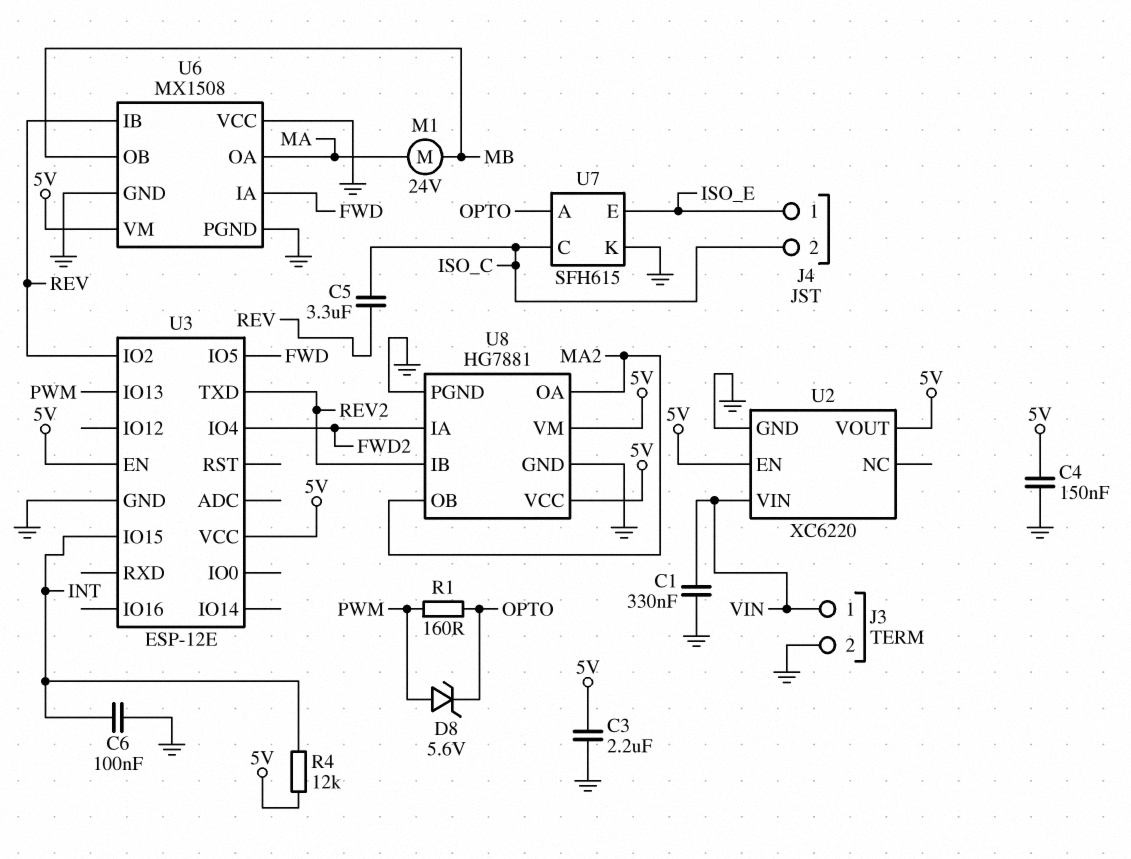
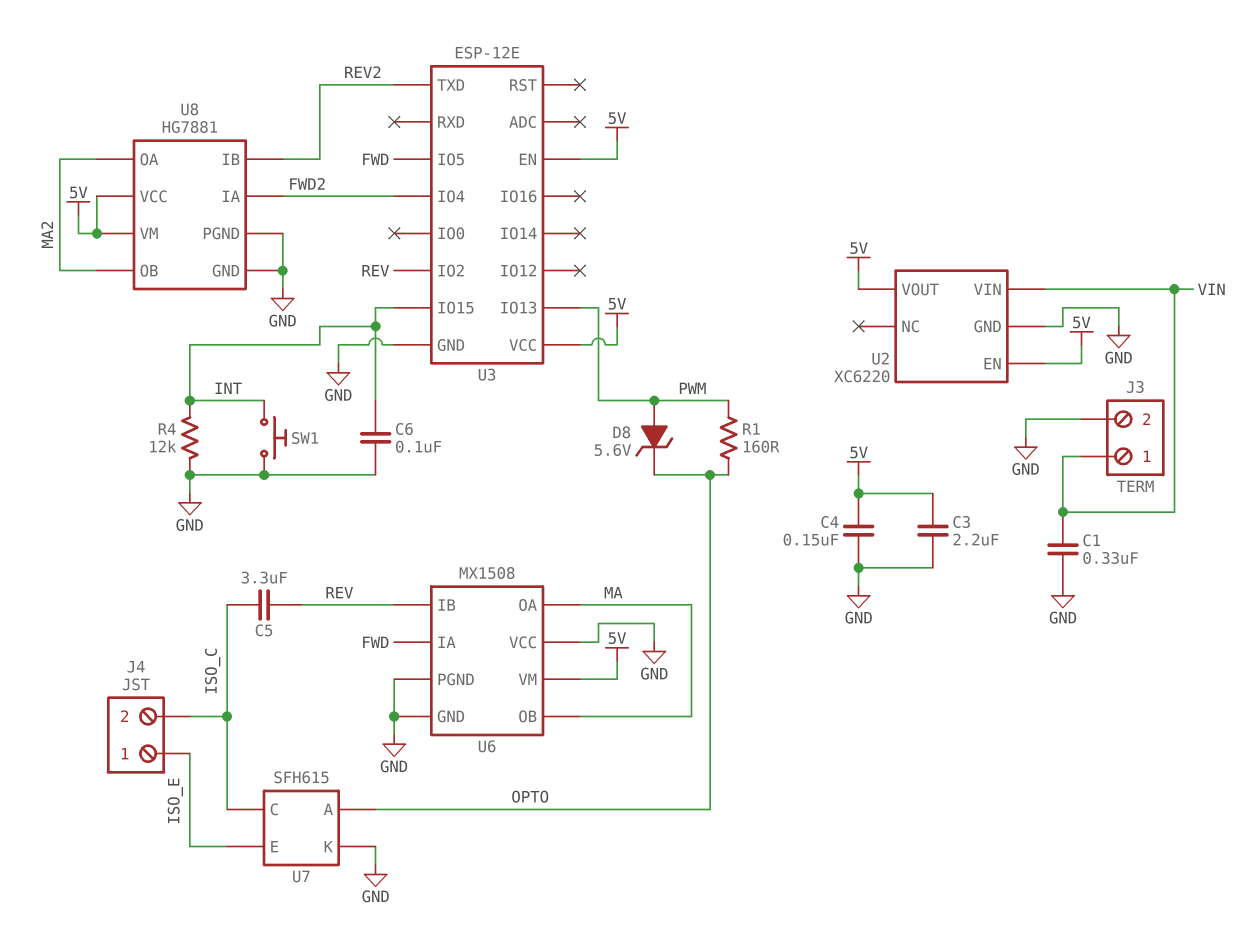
M1: motor 24V (MA, MB) -> none
R4: 12k (5V, INT) -> 12k (GND, INT)
SW1: none -> button (GND, INT)
U6 pin OB: MB -> MA

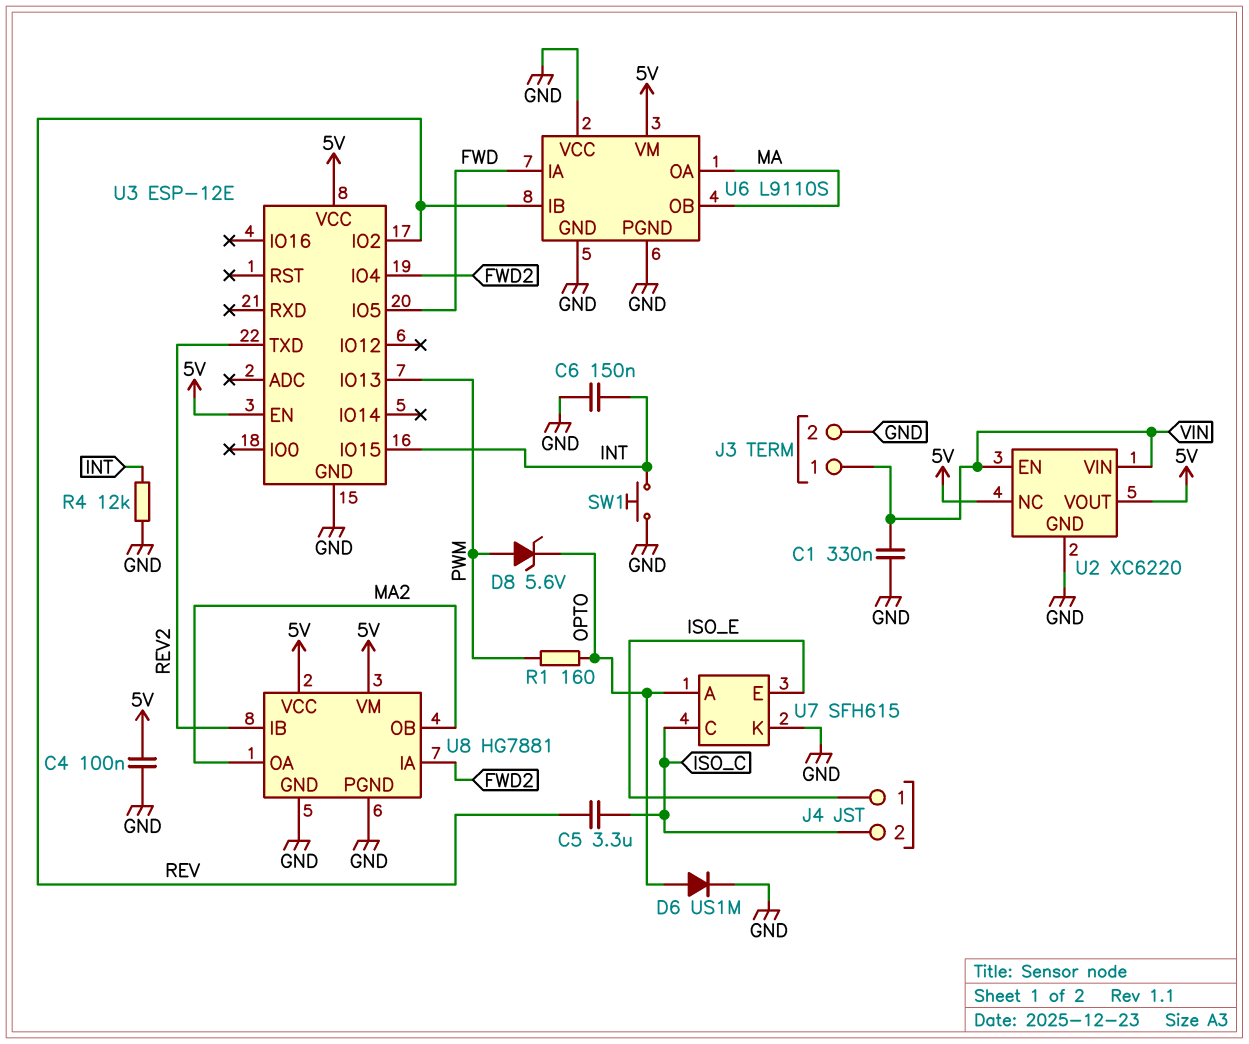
C3: 2.2uF (5V, GND) -> none
C4: 150nF (5V, GND) -> 100nF (5V, GND)
C6: 100nF (GND, INT) -> 150nF (GND, INT)
D6: none -> diode US1M (A OPTO, K GND)
U2 pin EN: 5V -> VIN
U2 pin NC: none -> 5V
U6: MX1508 -> L9110S

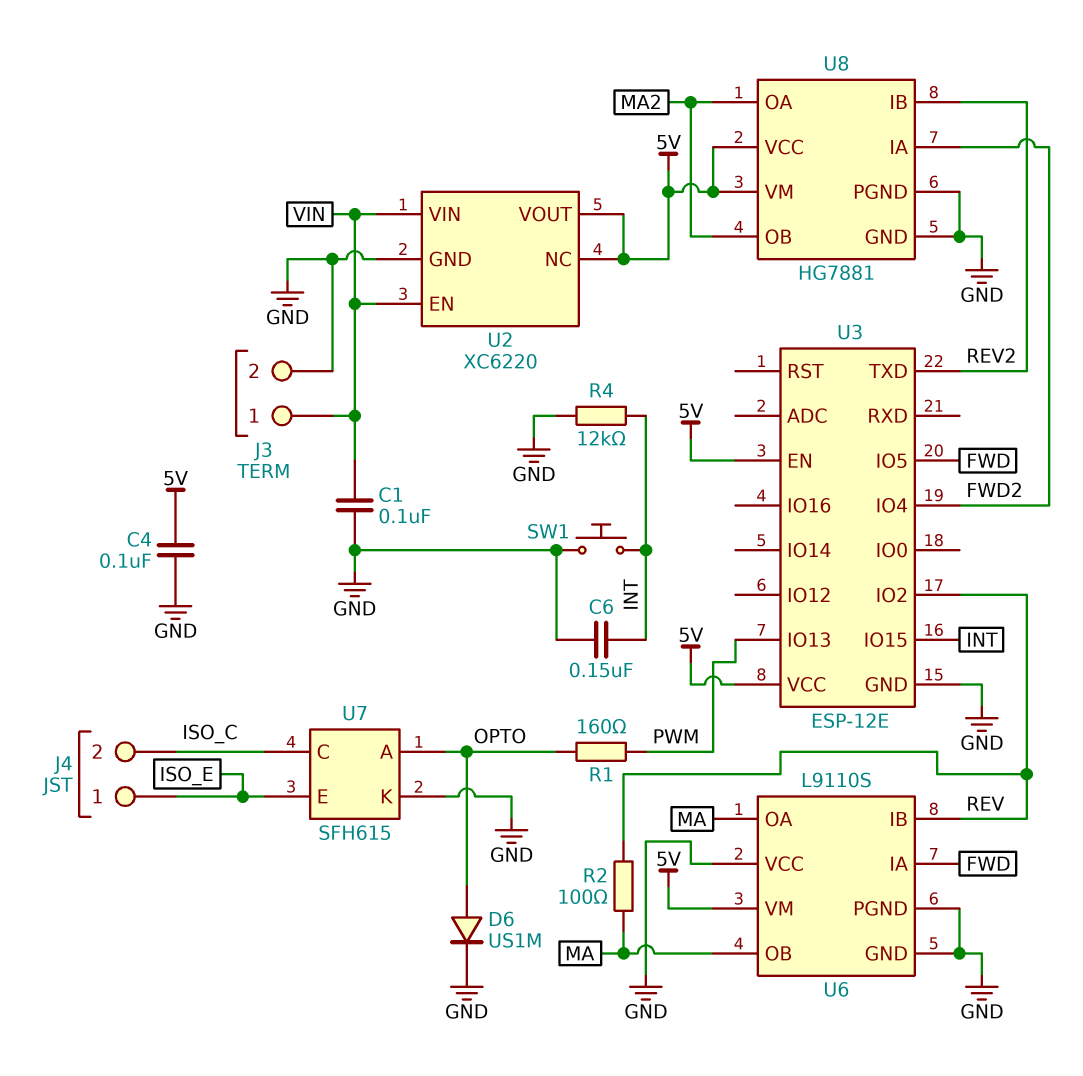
C1: 330nF (GND, VIN) -> 100nF (GND, VIN)
C5: 3.3uF (ISO_C, REV) -> none
D8: zener 5.6V (A PWM, K OPTO) -> none
R2: none -> 100 (MA, REV)

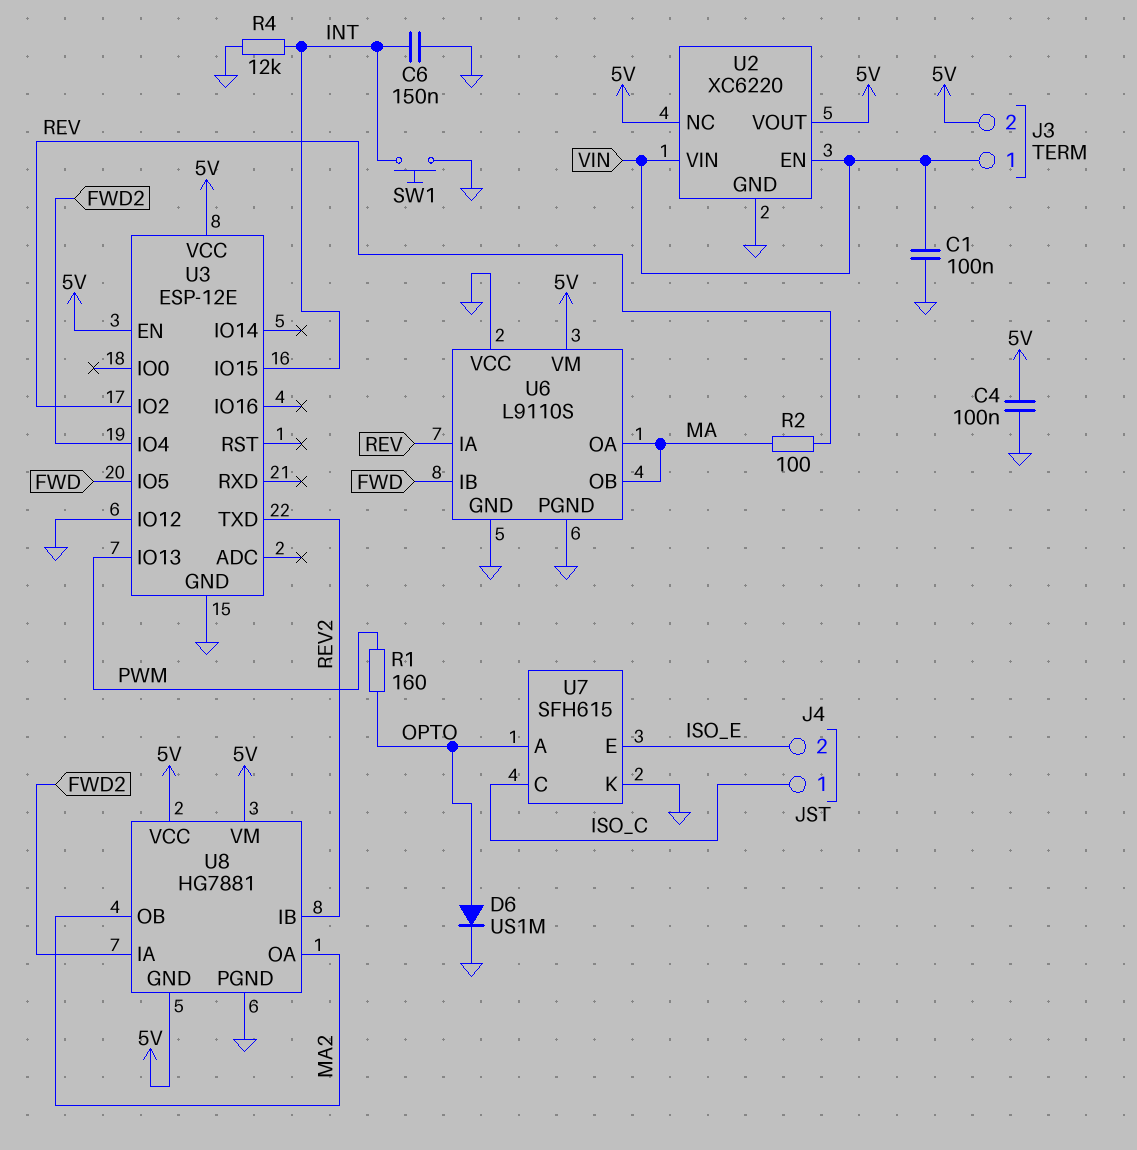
J3 pin 2: GND -> 5V
J4 pin 1: ISO_E -> ISO_C
J4 pin 2: ISO_C -> ISO_E
U3 pin IO12: none -> GND
U6 pin IA: FWD -> REV
U6 pin IB: REV -> FWD
U8 pin GND: GND -> 5V

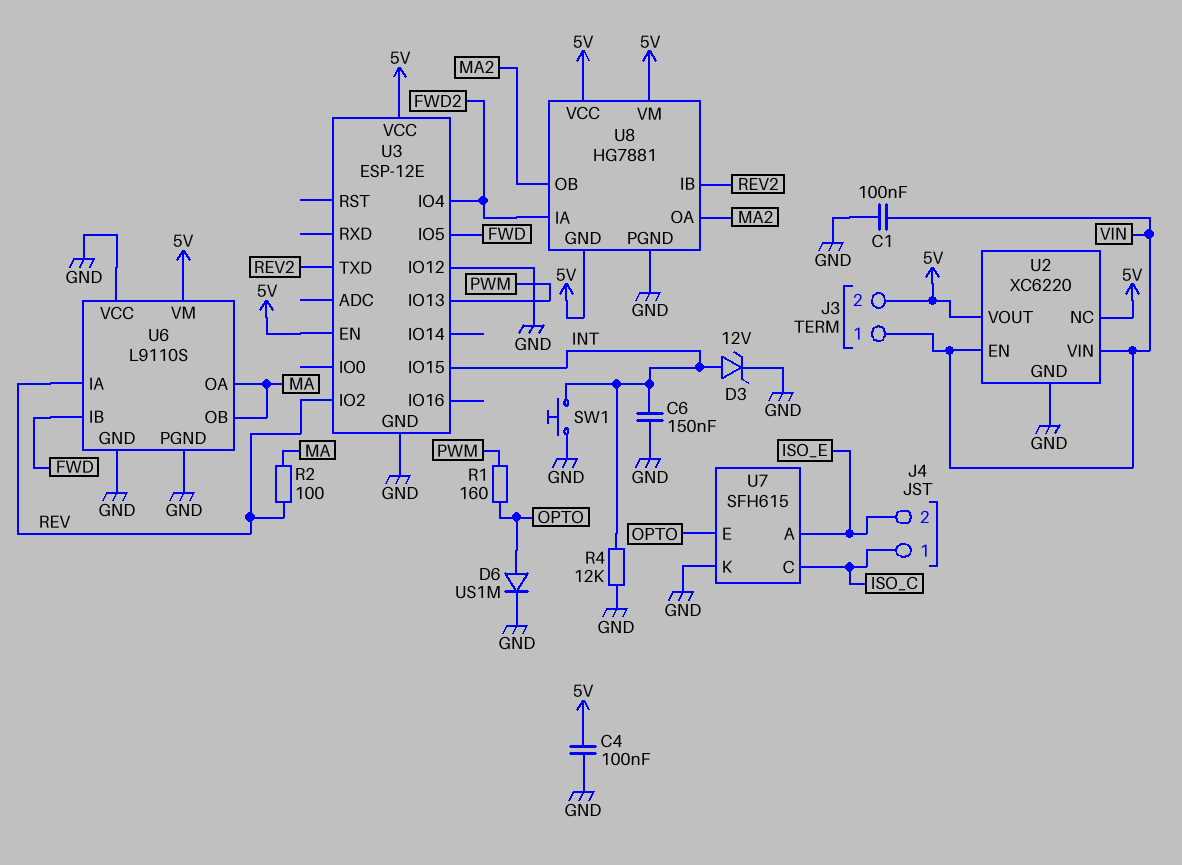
D3: none -> zener 12V (A INT, K GND)
U7 pin A: OPTO -> ISO_E
U7 pin E: ISO_E -> OPTO

